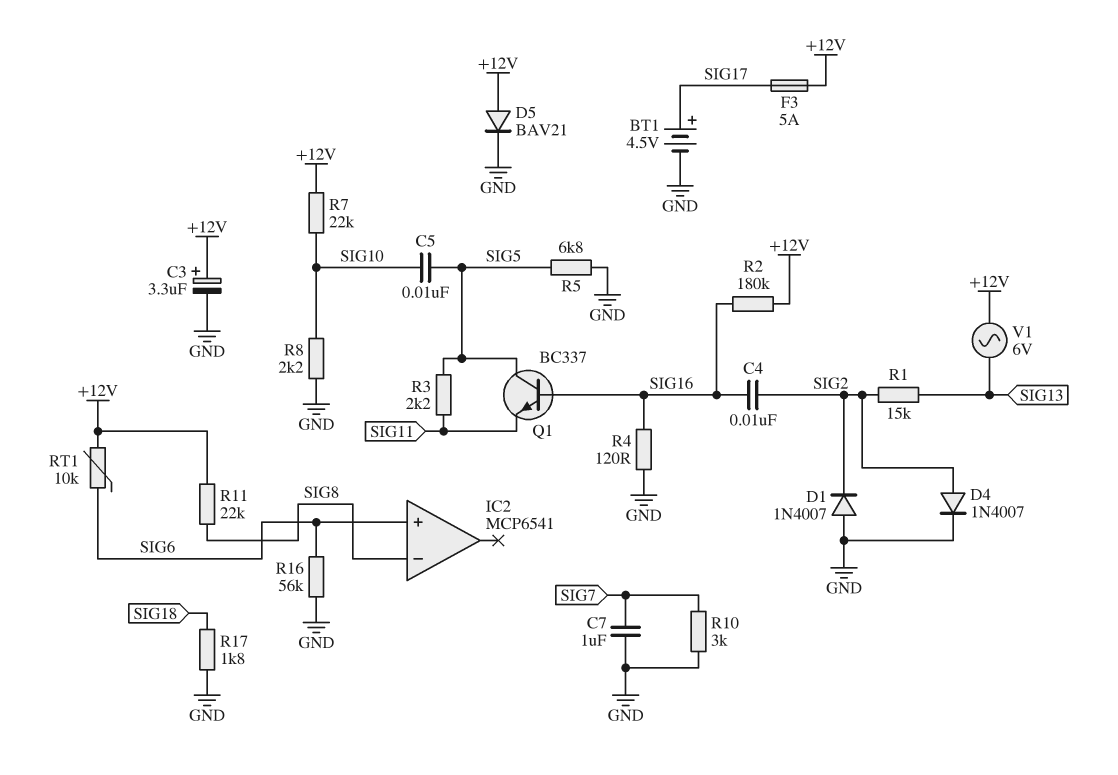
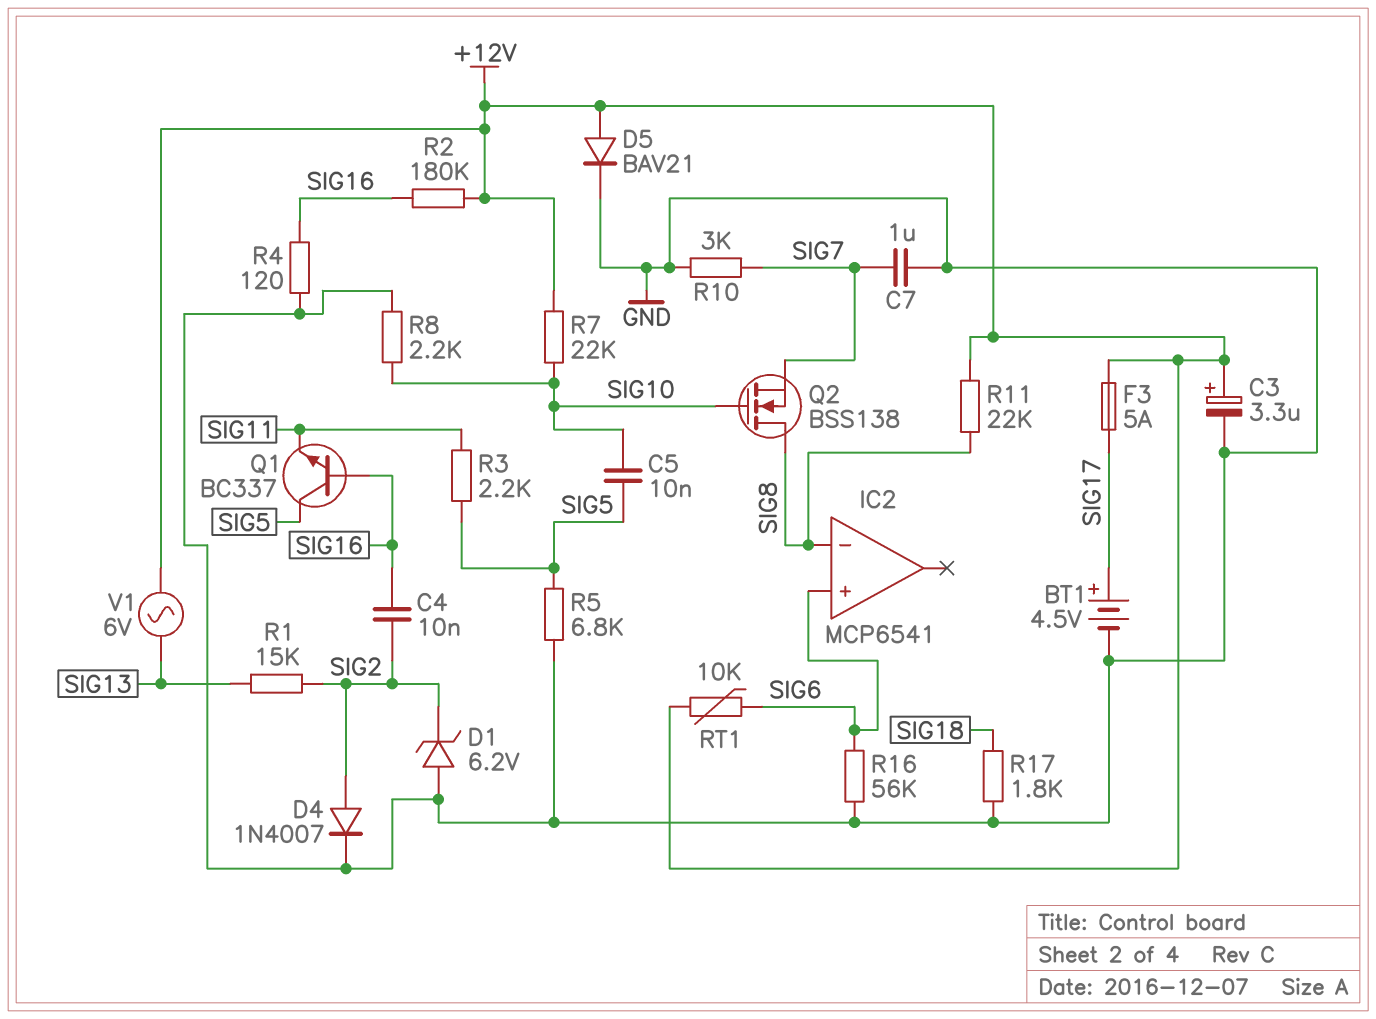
D1: diode 1N4007 (A GND, K SIG2) -> zener 6.2V (A GND, K SIG2)
Q2: none -> NMOS BSS138 (G SIG10, D SIG8, S SIG7)

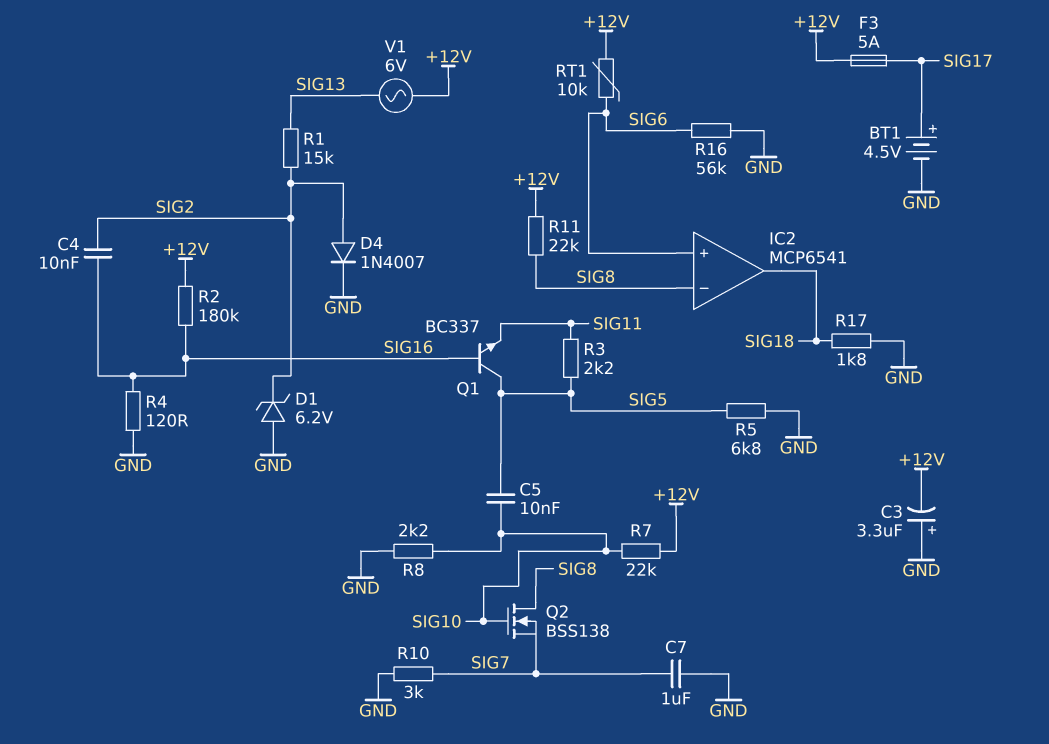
C3: 3.3uF (plus +12V, minus GND) -> 3.3uF (plus GND, minus +12V)
D5: diode BAV21 (A +12V, K GND) -> none
IC2 pin out: none -> SIG18

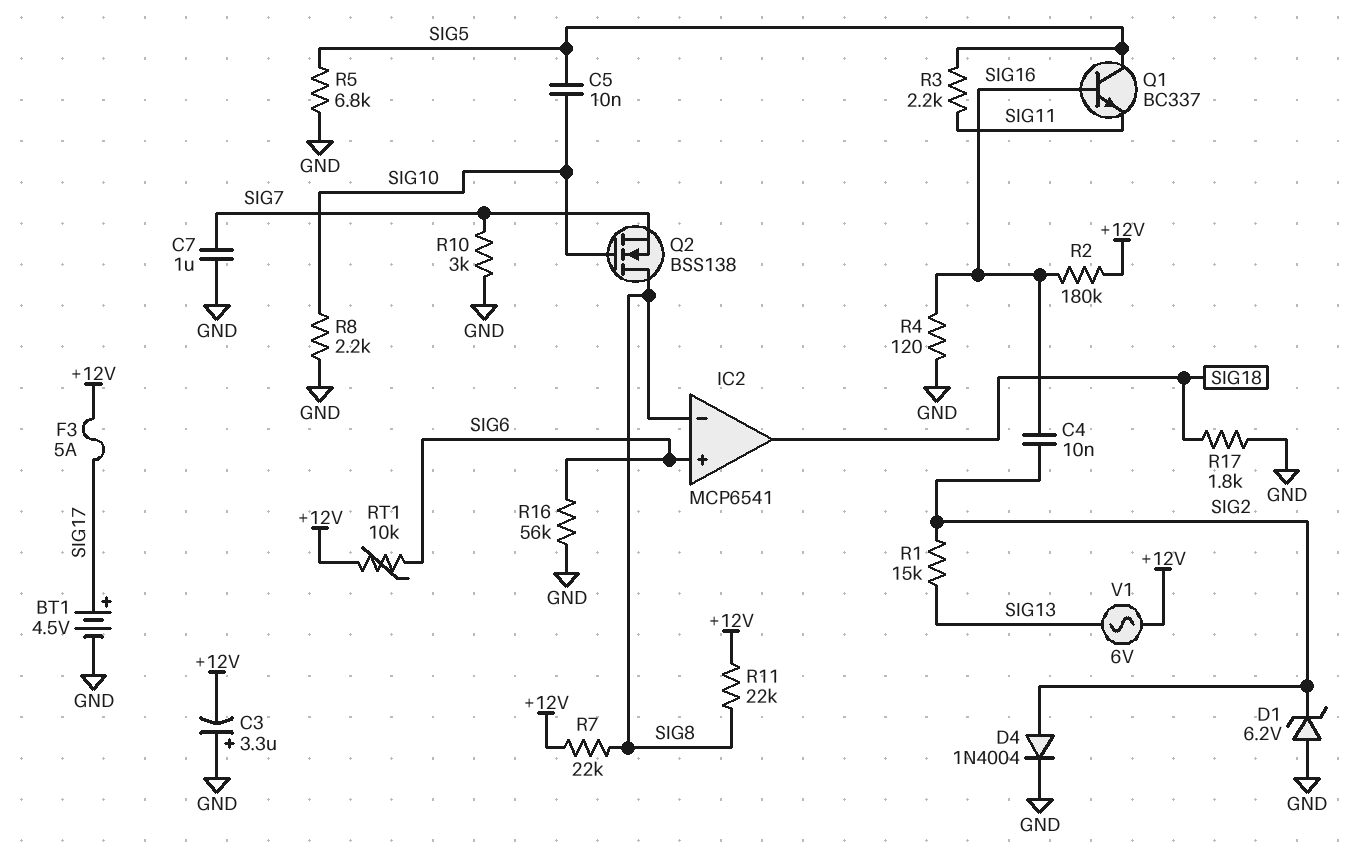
D4: diode 1N4007 (A SIG2, K GND) -> diode 1N4004 (A SIG2, K GND)
R7: 22k (+12V, SIG10) -> 22k (+12V, SIG8)

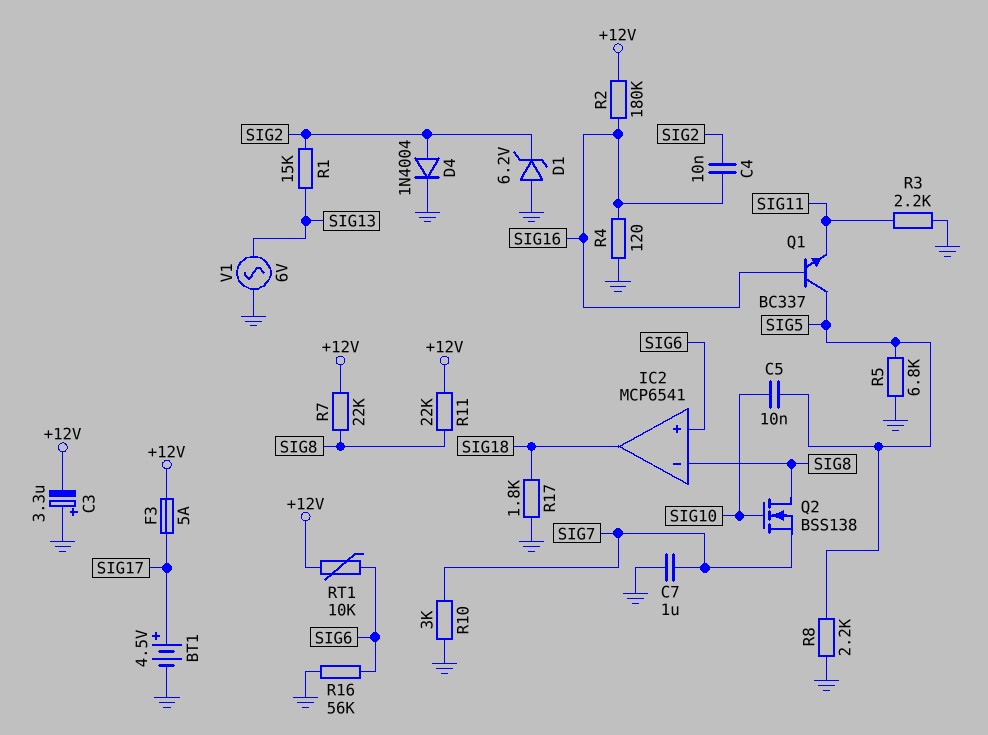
R3: 2.2k (SIG5, SIG11) -> 2.2k (GND, SIG11)
R8: 2.2k (GND, SIG10) -> 2.2k (GND, SIG5)
V1: AC 6V (+12V, SIG13) -> AC 6V (GND, SIG13)

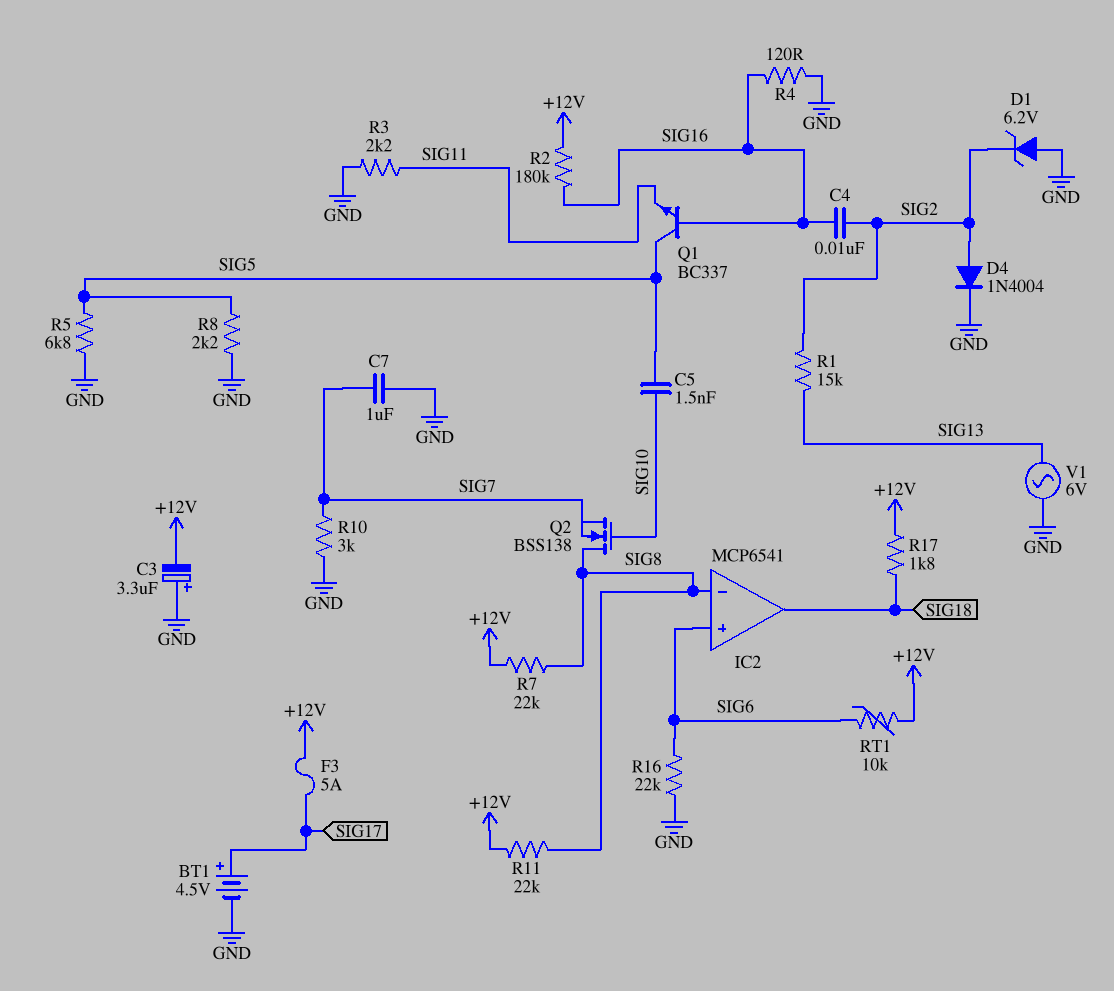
C5: 10nF (SIG5, SIG10) -> 1.5nF (SIG5, SIG10)
R16: 56k (GND, SIG6) -> 22k (GND, SIG6)
R17: 1.8k (GND, SIG18) -> 1.8k (+12V, SIG18)

